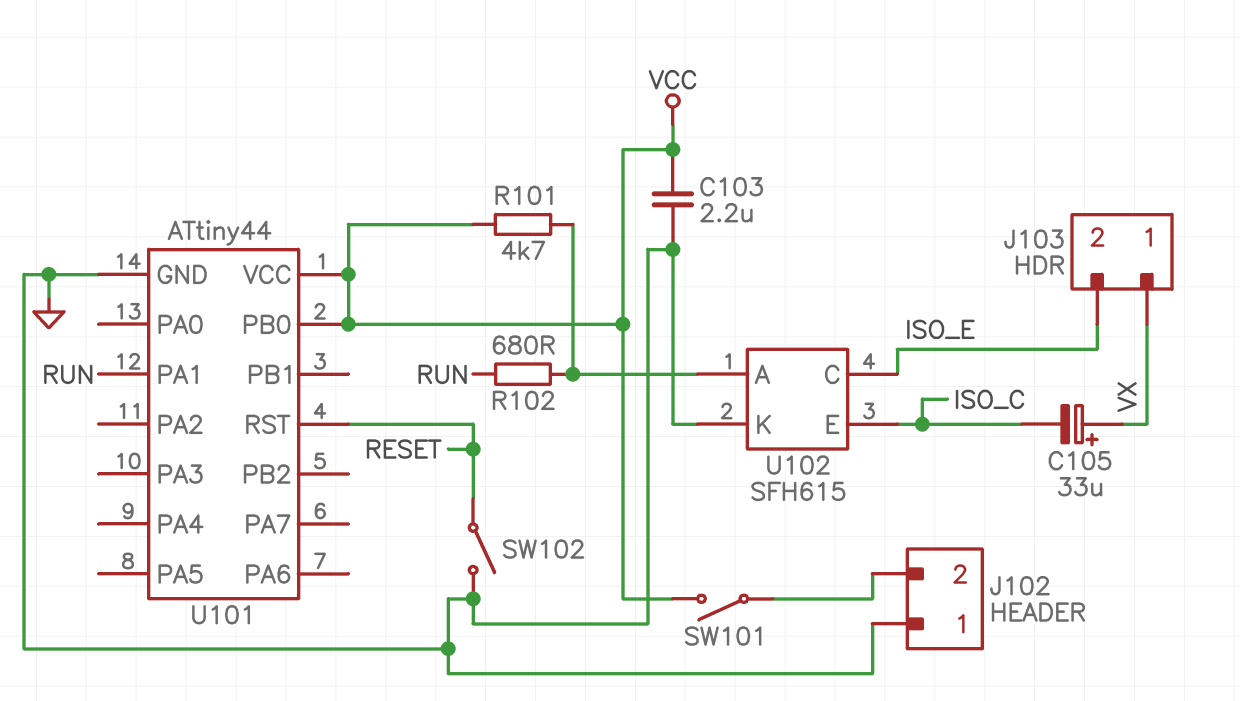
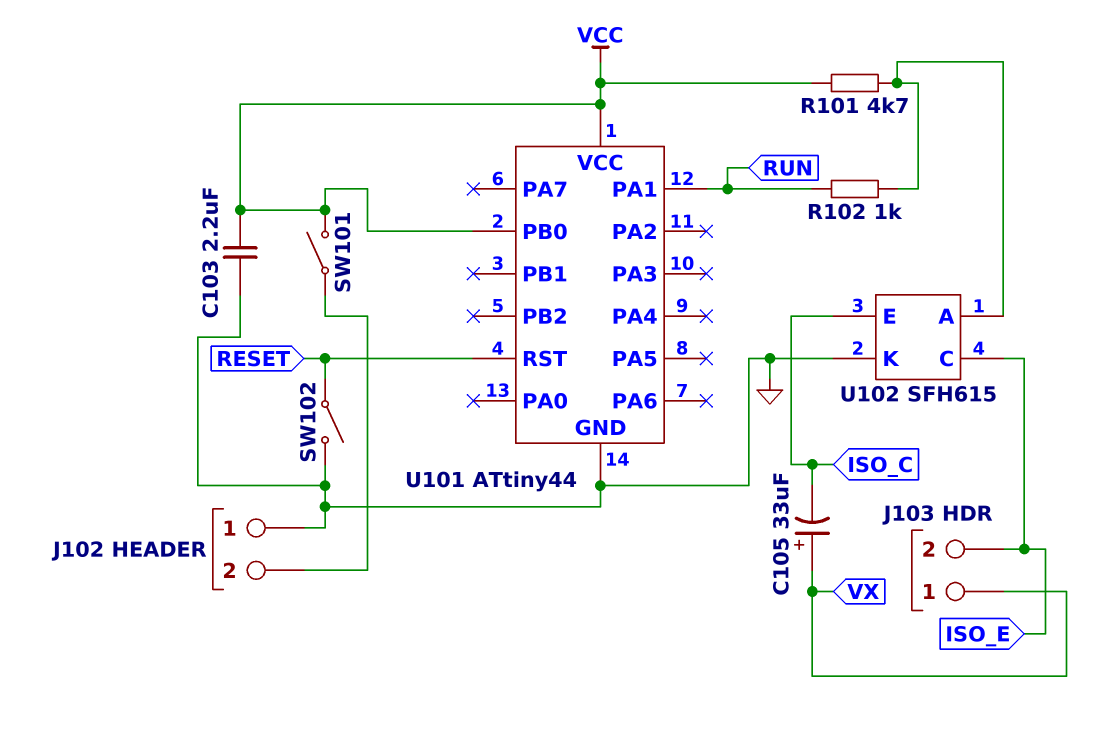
R102: 680 (RUN, U102/A) -> 1k (RUN, U102/A)

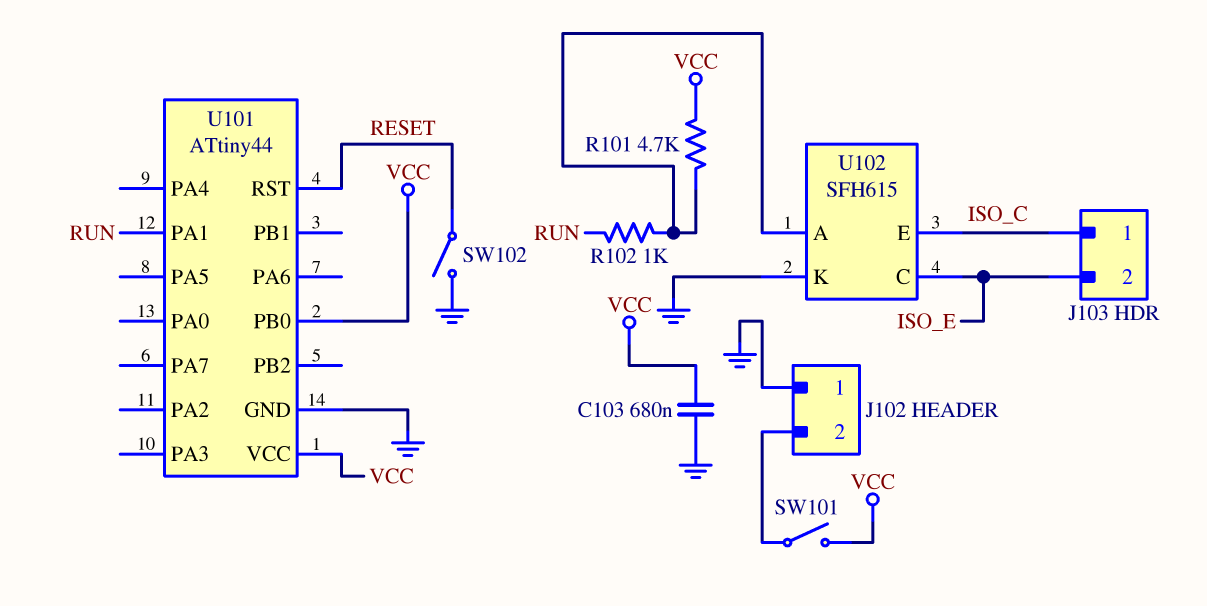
C103: 2.2uF (GND, VCC) -> 680nF (GND, VCC)
C105: 33uF (plus VX, minus ISO_C) -> none
J103 pin 1: VX -> ISO_C

